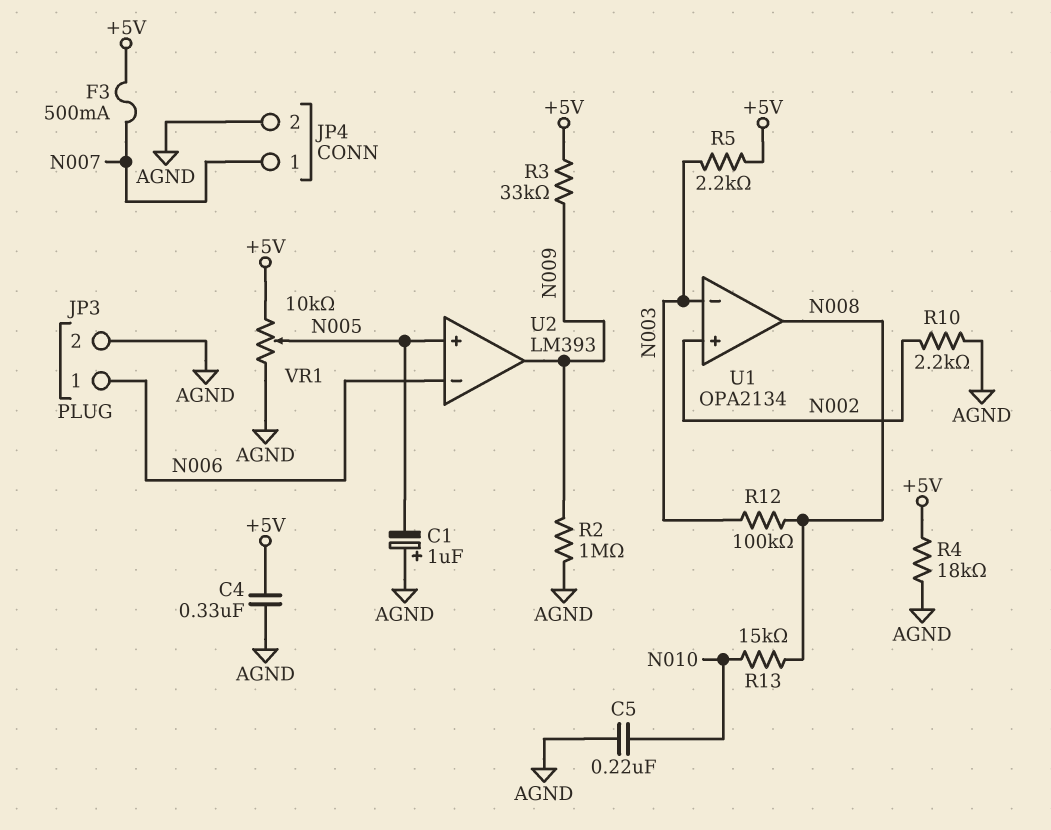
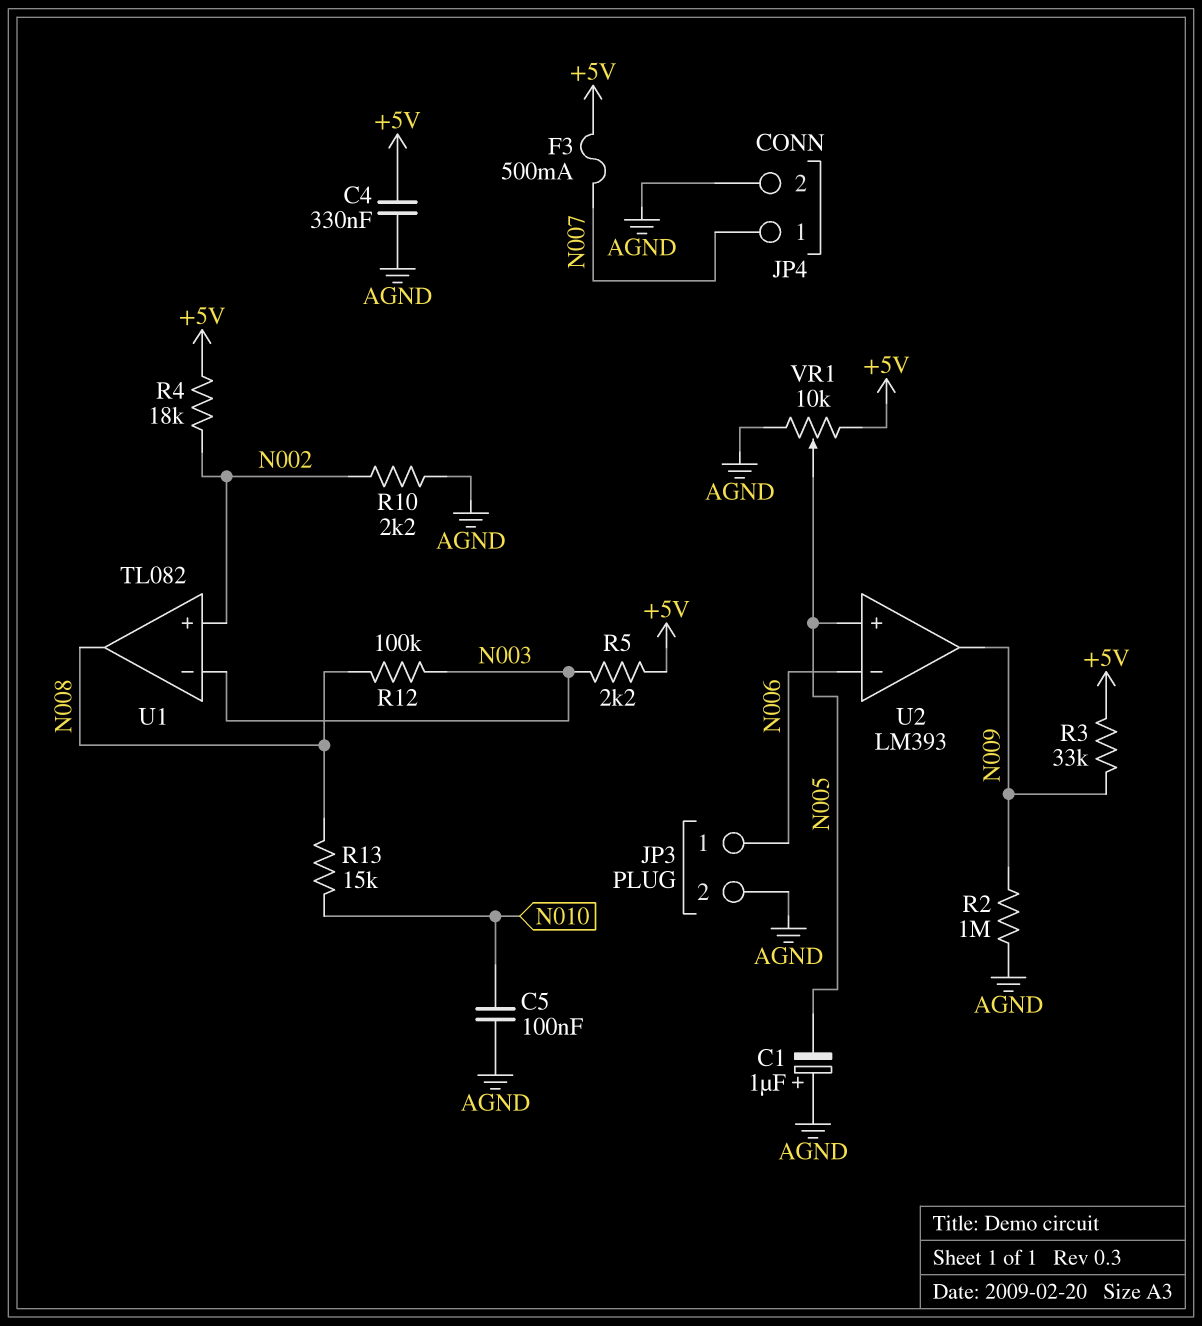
C5: 220nF (AGND, N010) -> 100nF (AGND, N010)
R4: 18k (+5V, AGND) -> 18k (+5V, N002)
U1: OPA2134 -> TL082

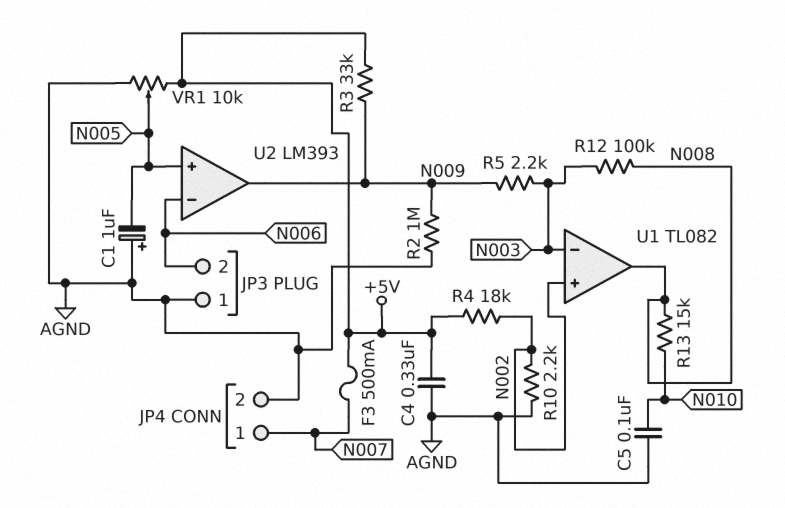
JP3 pin 1: N006 -> AGND
JP3 pin 2: AGND -> N006
R5: 2.2k (+5V, N003) -> 2.2k (N003, N009)

